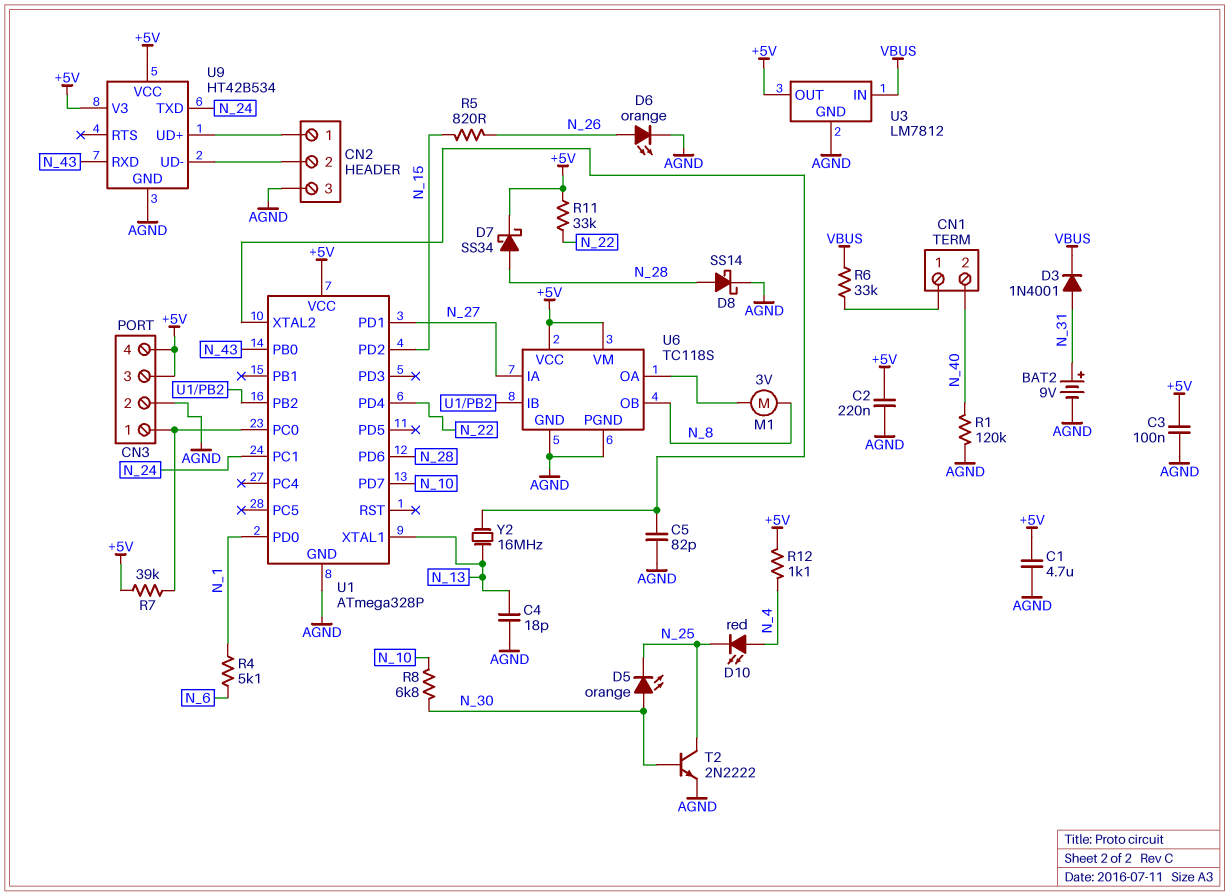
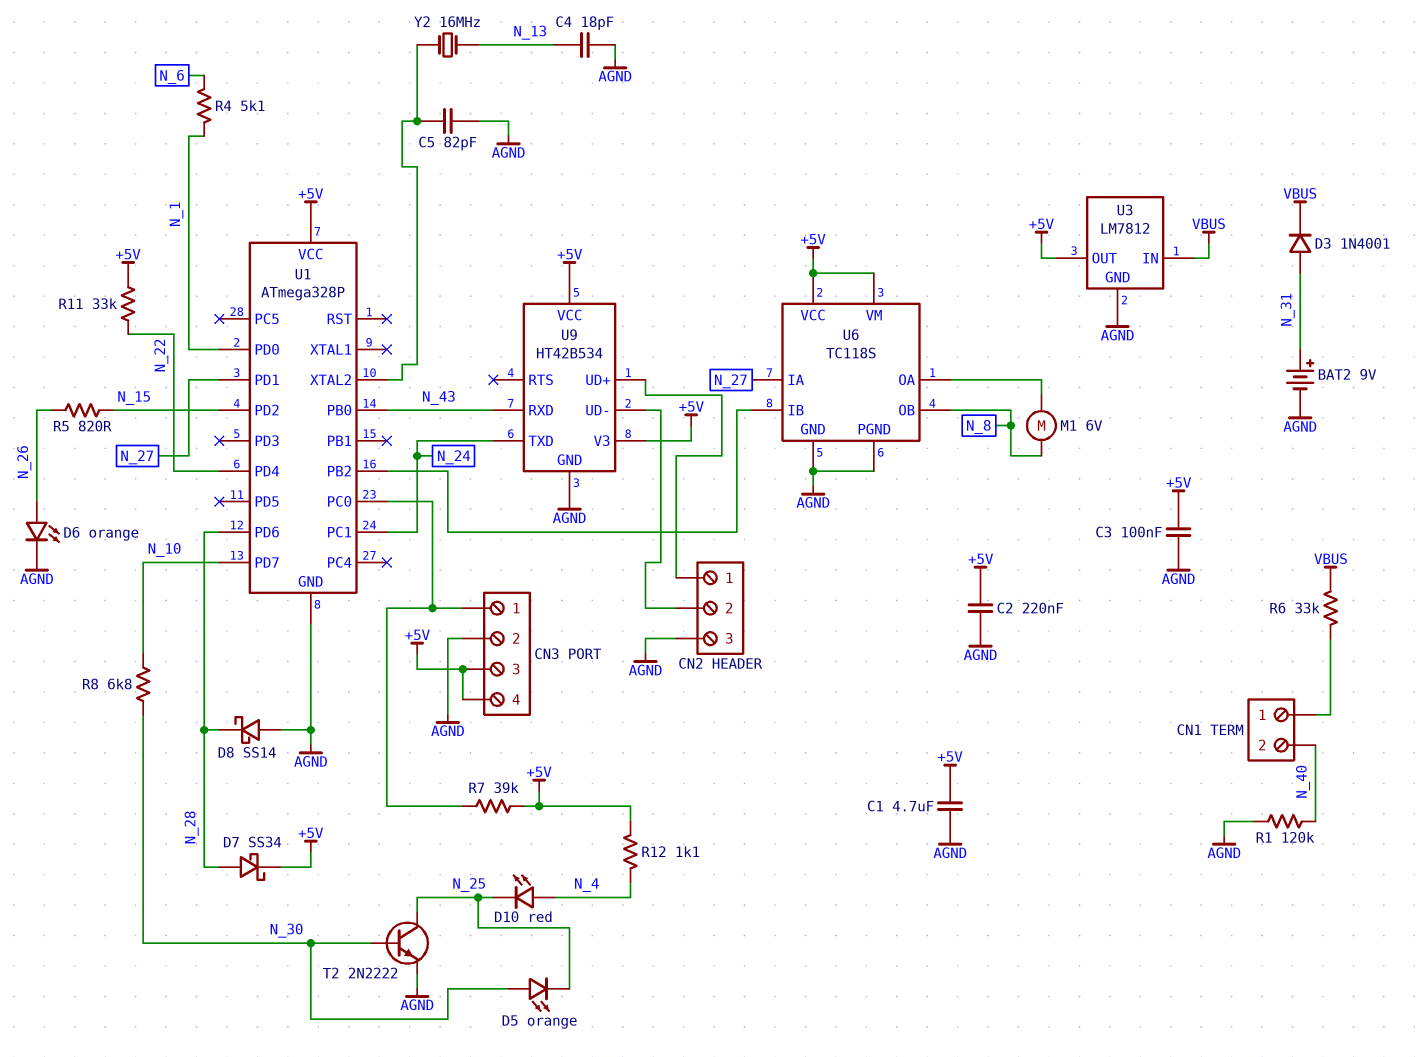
D8: schottky SS14 (A N_28, K AGND) -> schottky SS14 (A AGND, K N_28)
M1: motor 3V (N_8, U6/OA) -> motor 6V (N_8, U6/OA)
U1 pin XTAL1: N_13 -> none

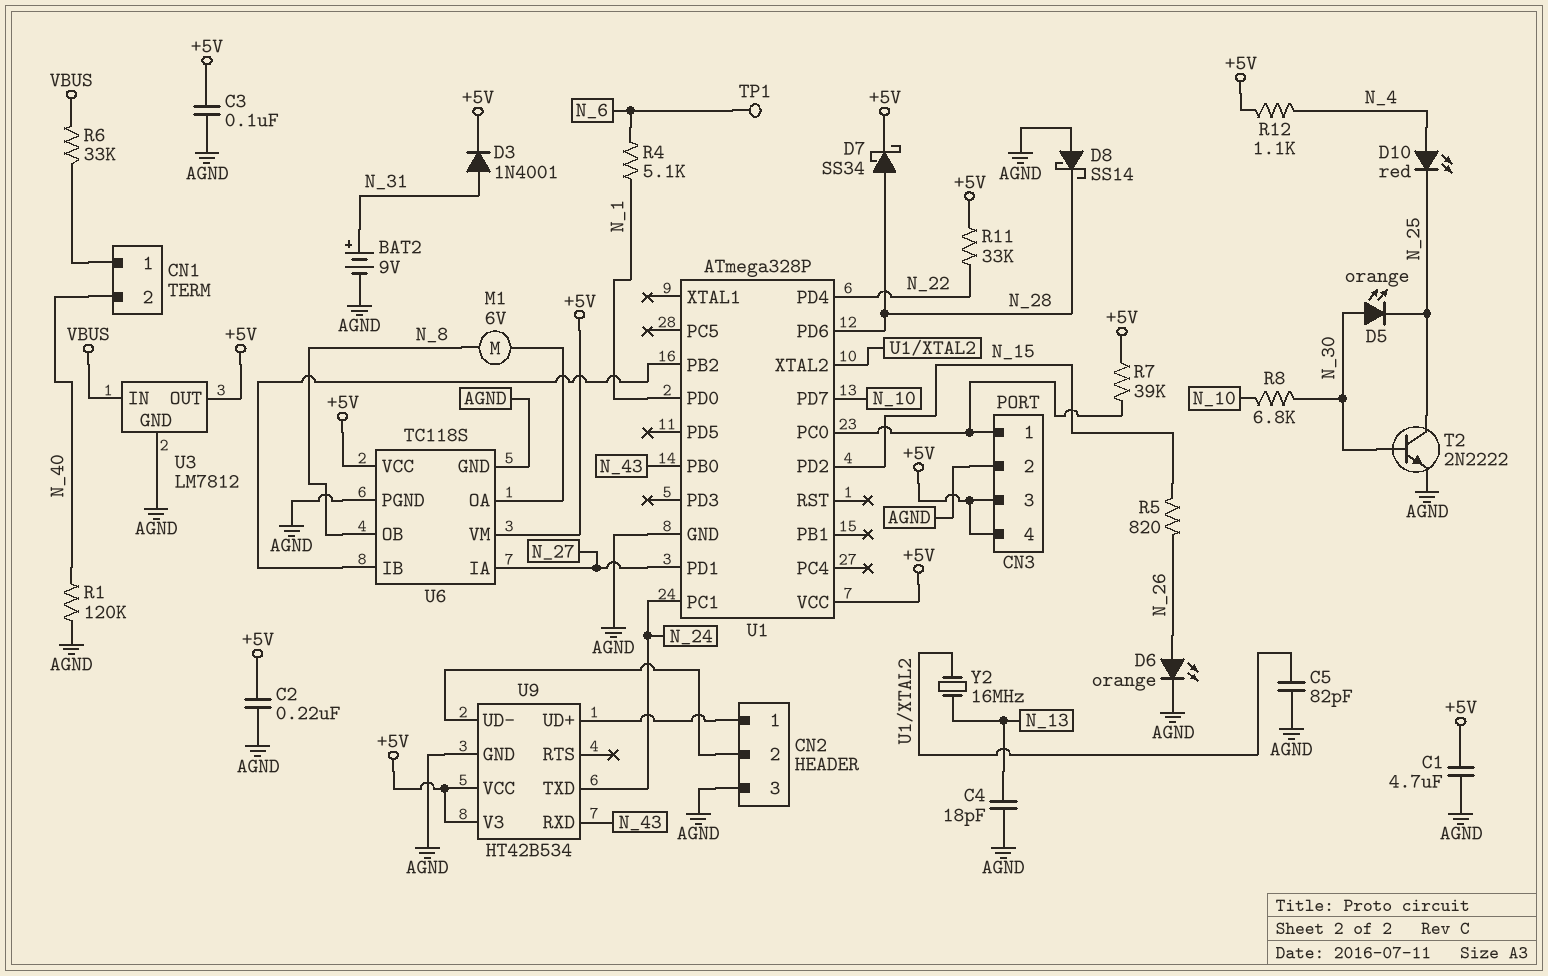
D3: diode 1N4001 (A N_31, K VBUS) -> diode 1N4001 (A N_31, K +5V)
TP1: none -> test point (N_6)

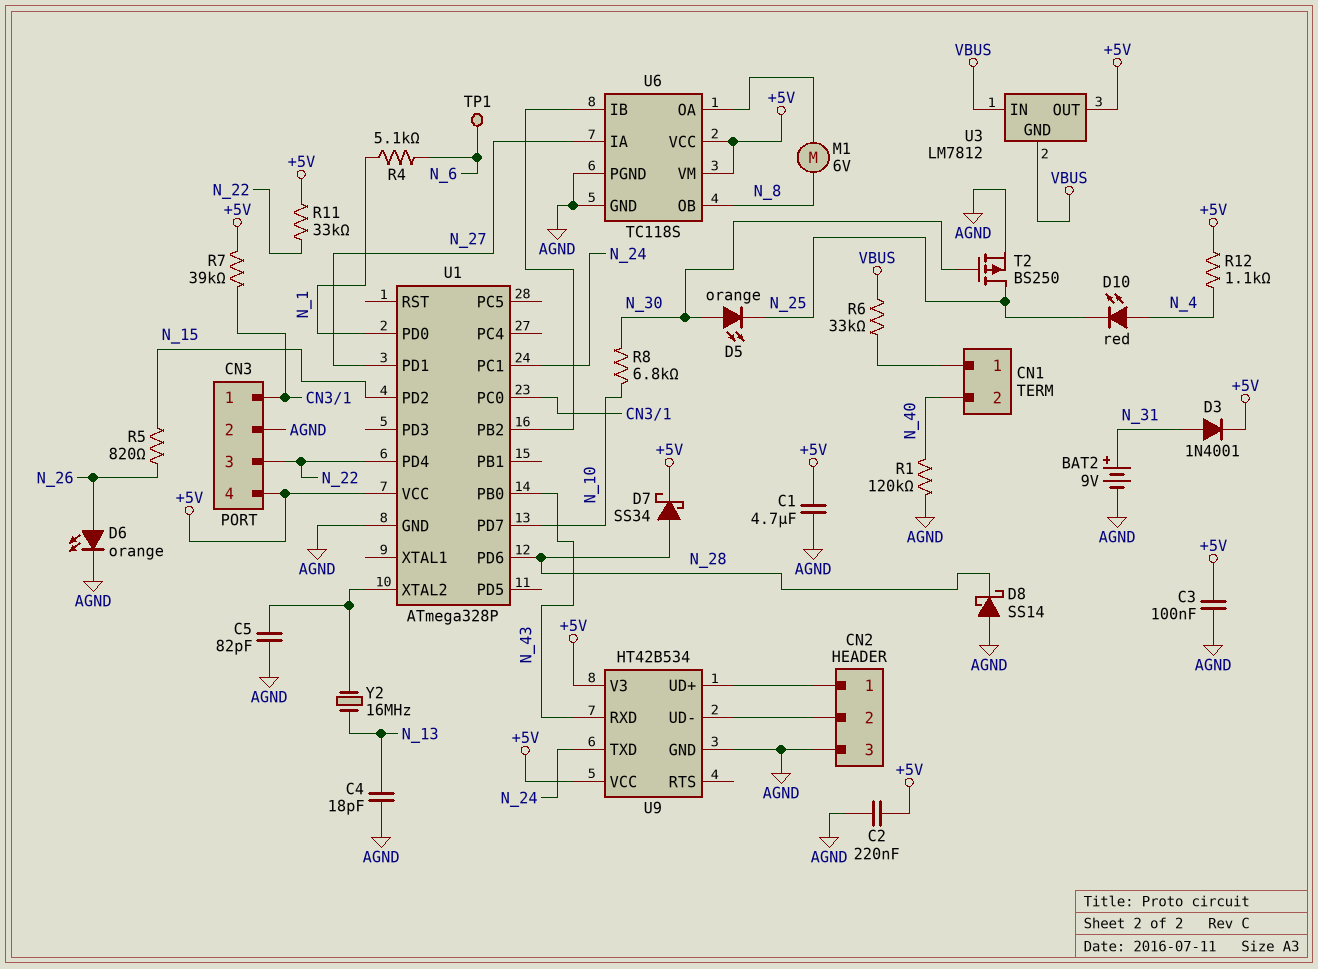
CN3 pin 3: +5V -> N_22
T2: NPN 2N2222 (B N_30, C N_25, E AGND) -> PMOS BS250 (G N_30, D N_25, S AGND)
U3 pin GND: AGND -> VBUS

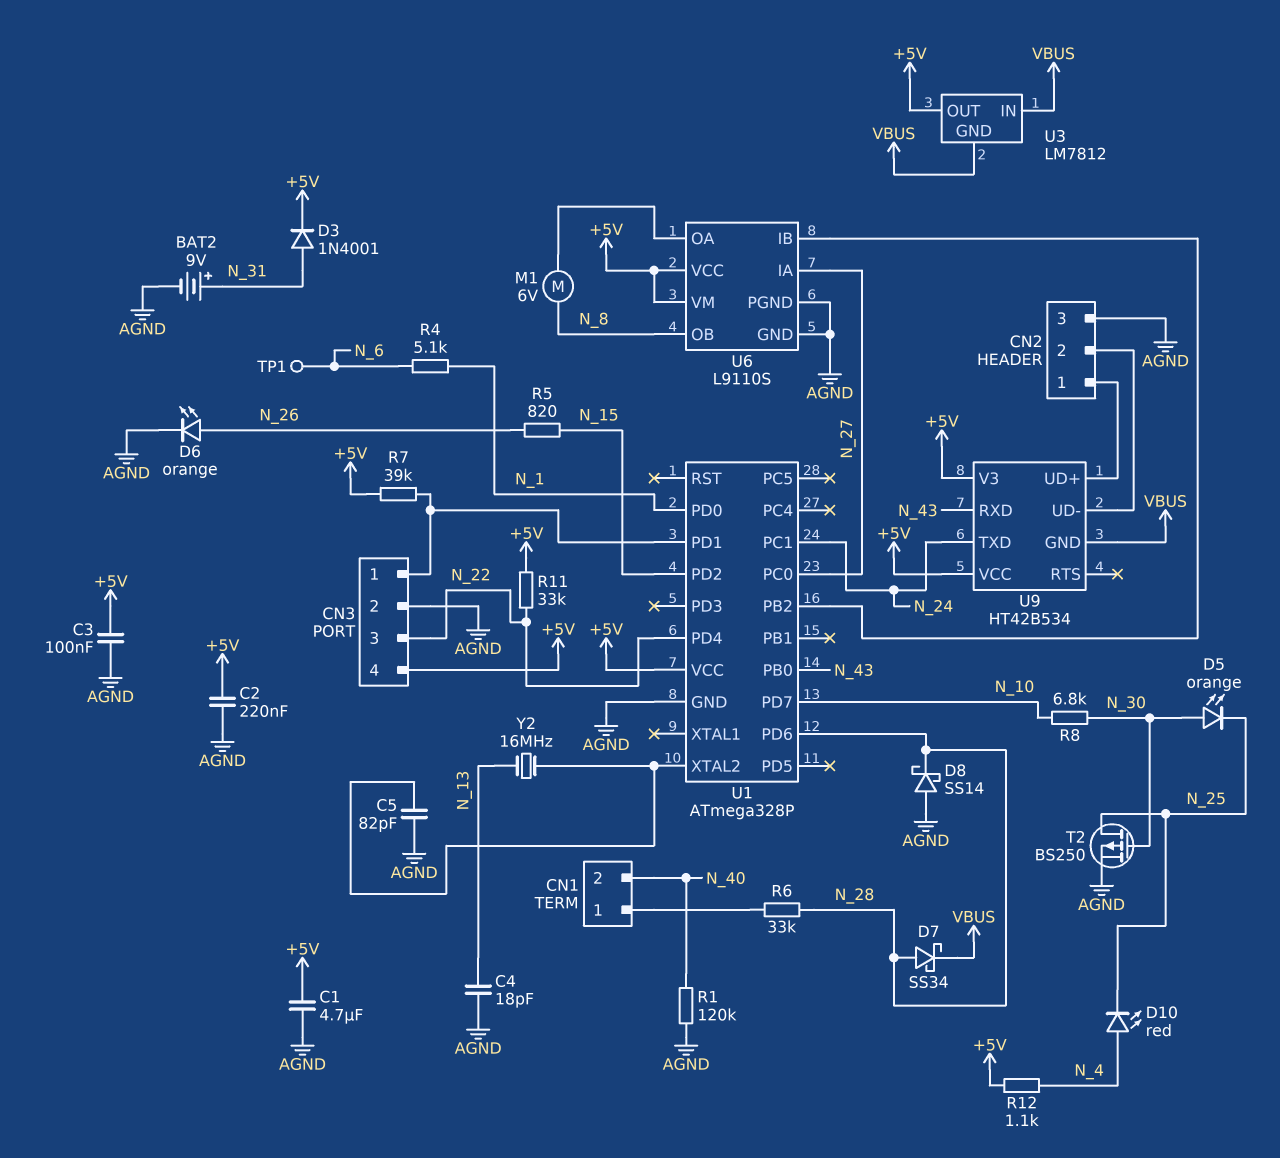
D7: schottky SS34 (A N_28, K +5V) -> schottky SS34 (A N_28, K VBUS)
R6: 33k (CN1/1, VBUS) -> 33k (CN1/1, N_28)
U1 pin PC0: CN3/1 -> N_27
U1 pin PD1: N_27 -> CN3/1
U6: TC118S -> L9110S
U9 pin GND: AGND -> VBUS

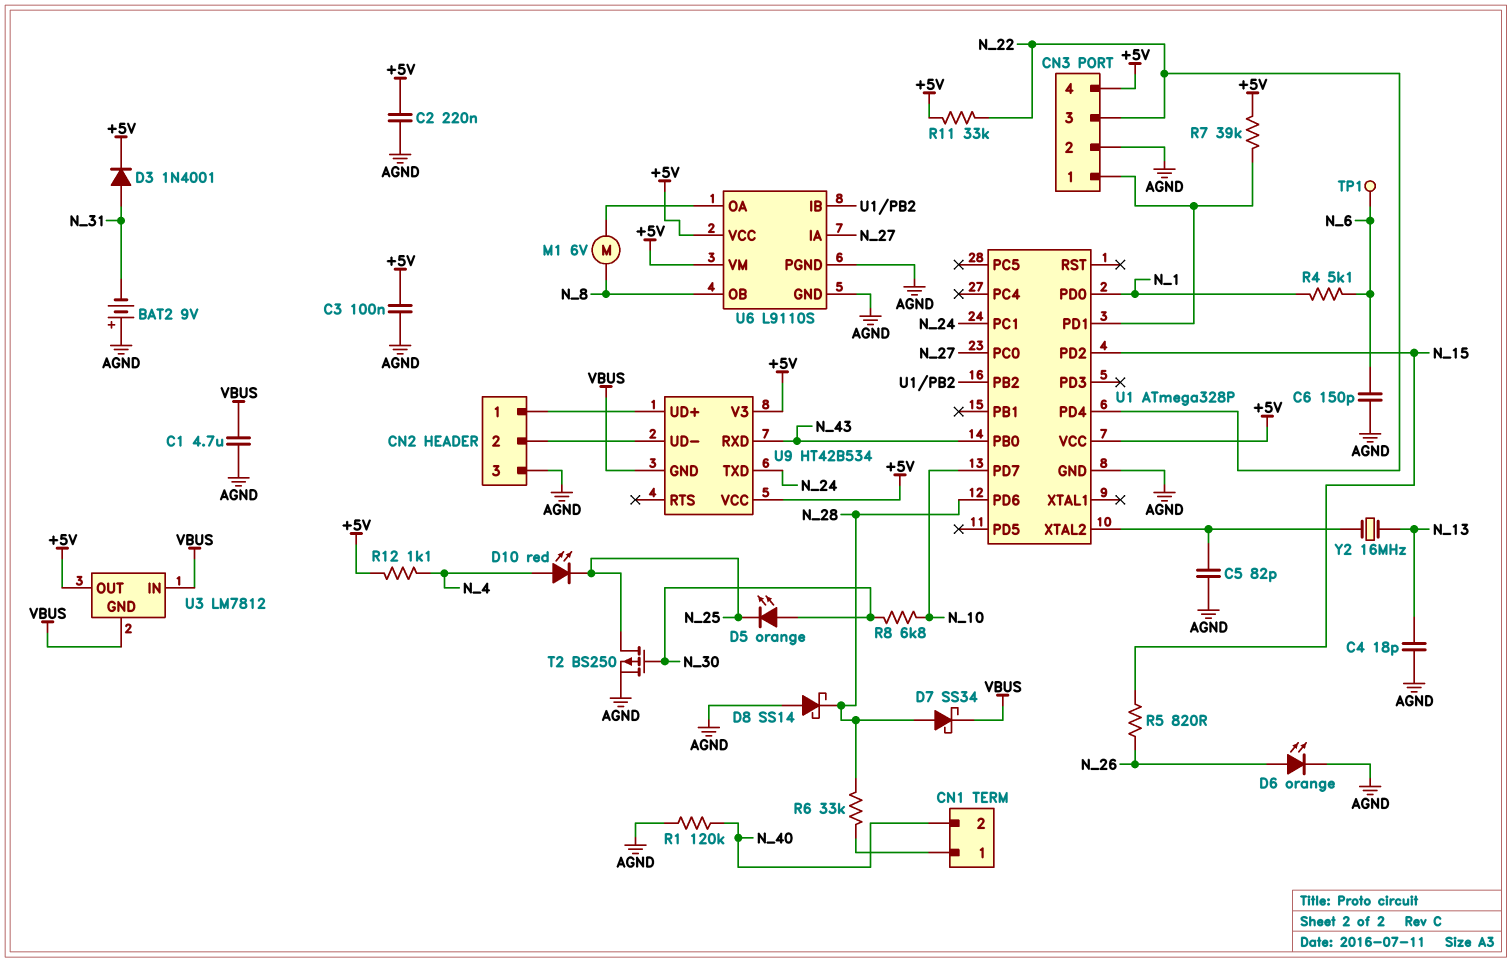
BAT2: 9V (plus N_31, minus AGND) -> 9V (plus AGND, minus N_31)
C1: 4.7uF (+5V, AGND) -> 4.7uF (AGND, VBUS)
C6: none -> 150pF (AGND, N_6)

